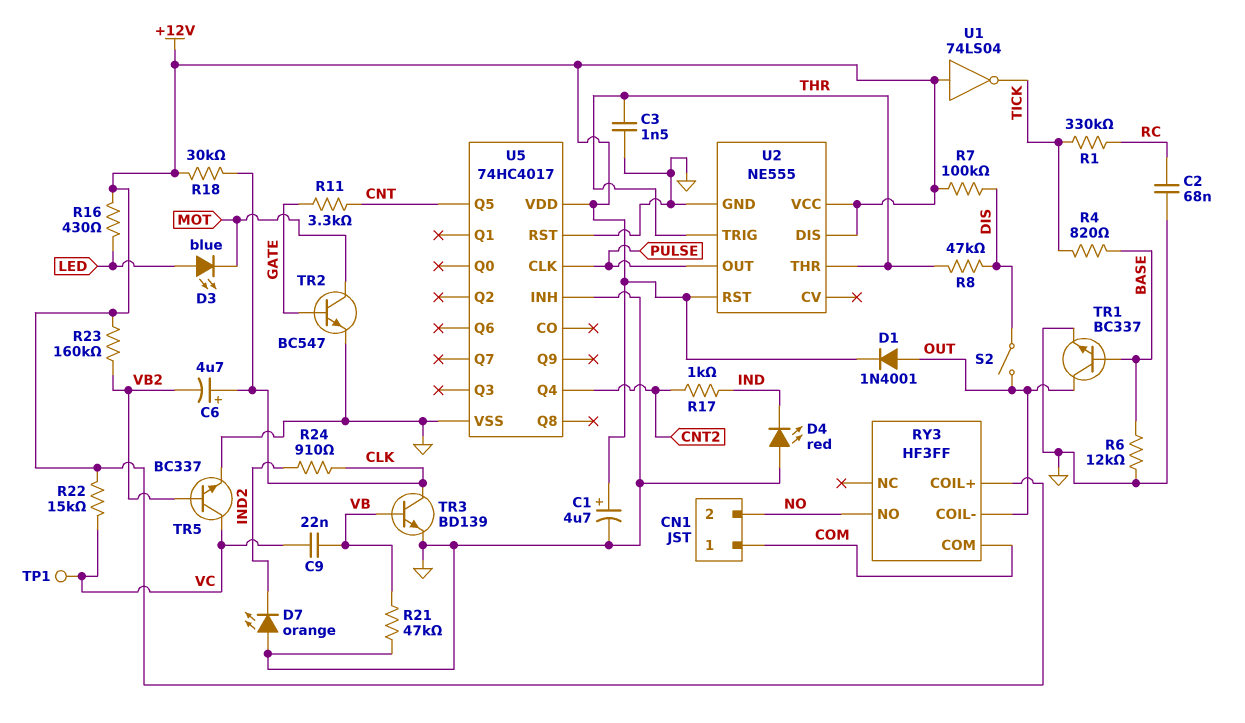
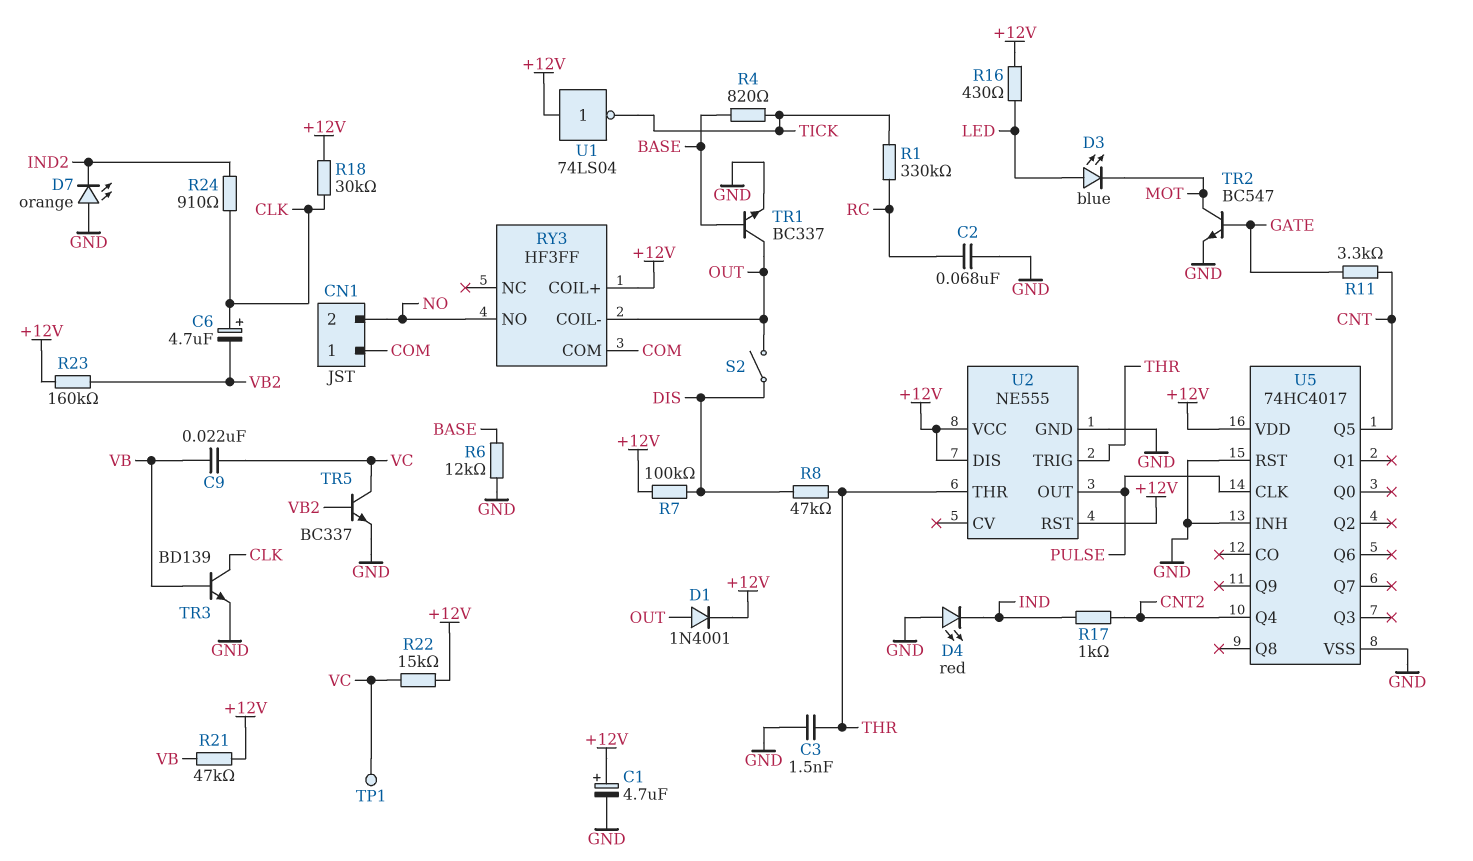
R21: 47k (GND, VB) -> 47k (+12V, VB)

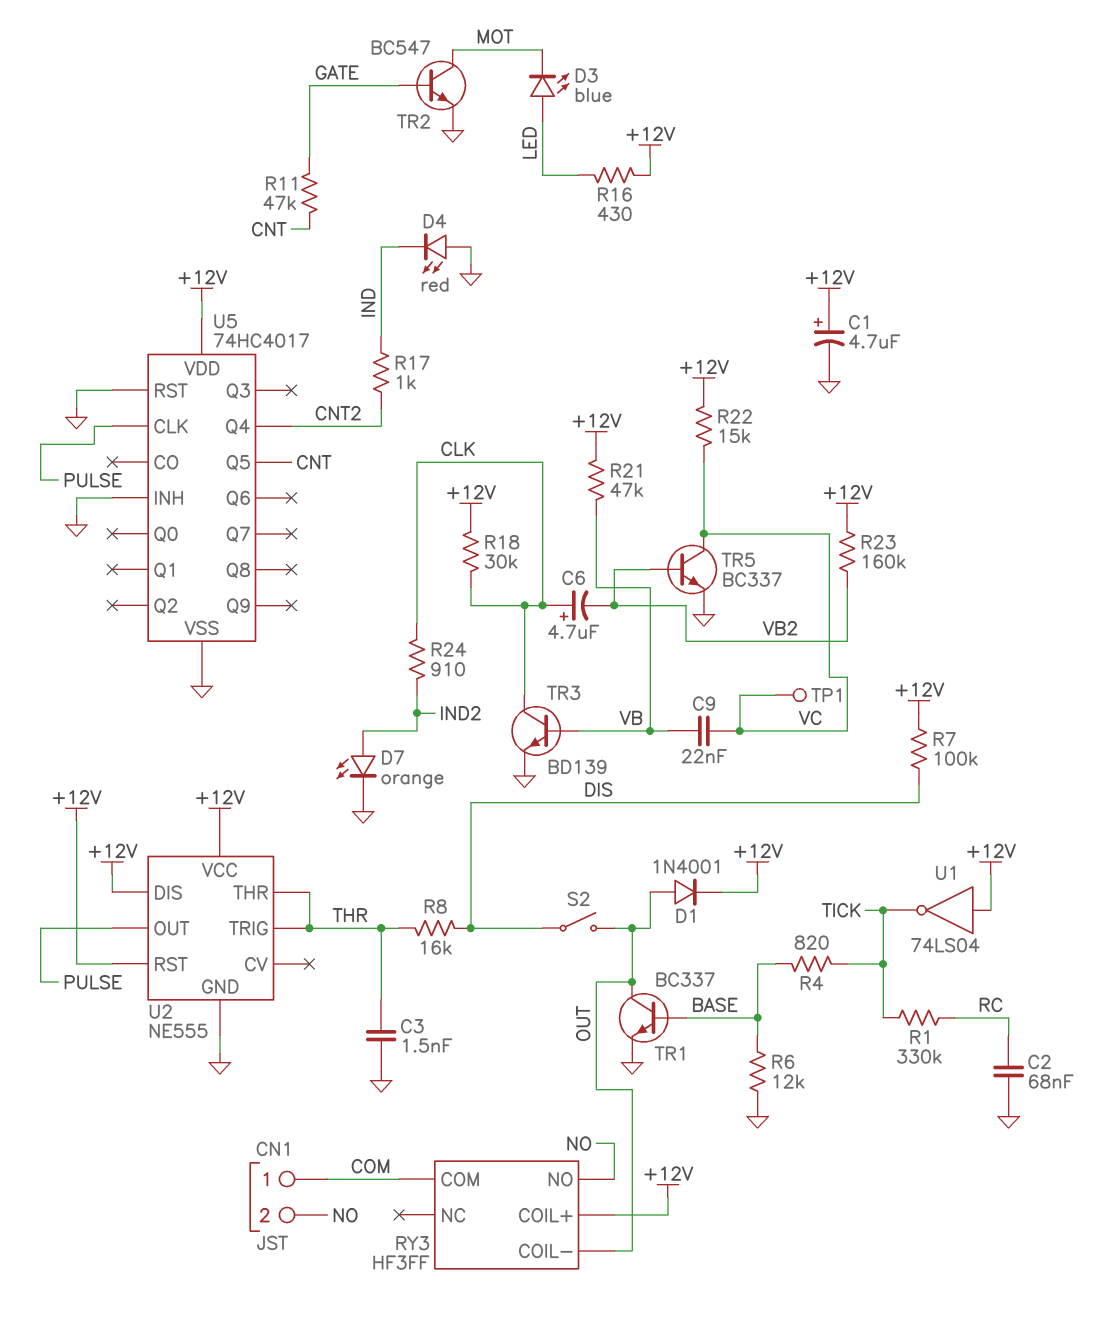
D7: LED orange (A GND, K IND2) -> LED orange (A IND2, K GND)
R8: 47k (DIS, THR) -> 16k (DIS, THR)
R11: 3.3k (CNT, GATE) -> 47k (CNT, GATE)

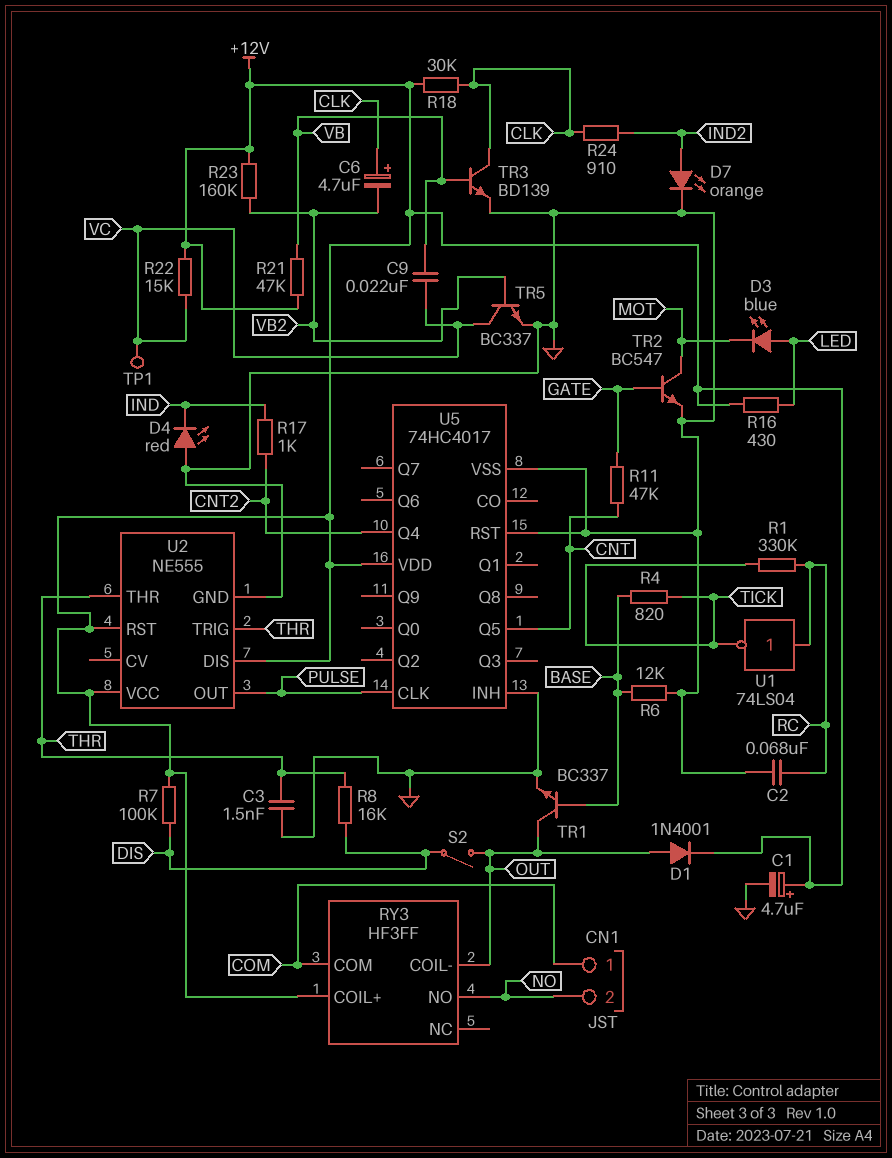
U1: NOT 74LS04 (in +12V, out TICK) -> NOT 74LS04 (in RC, out TICK)

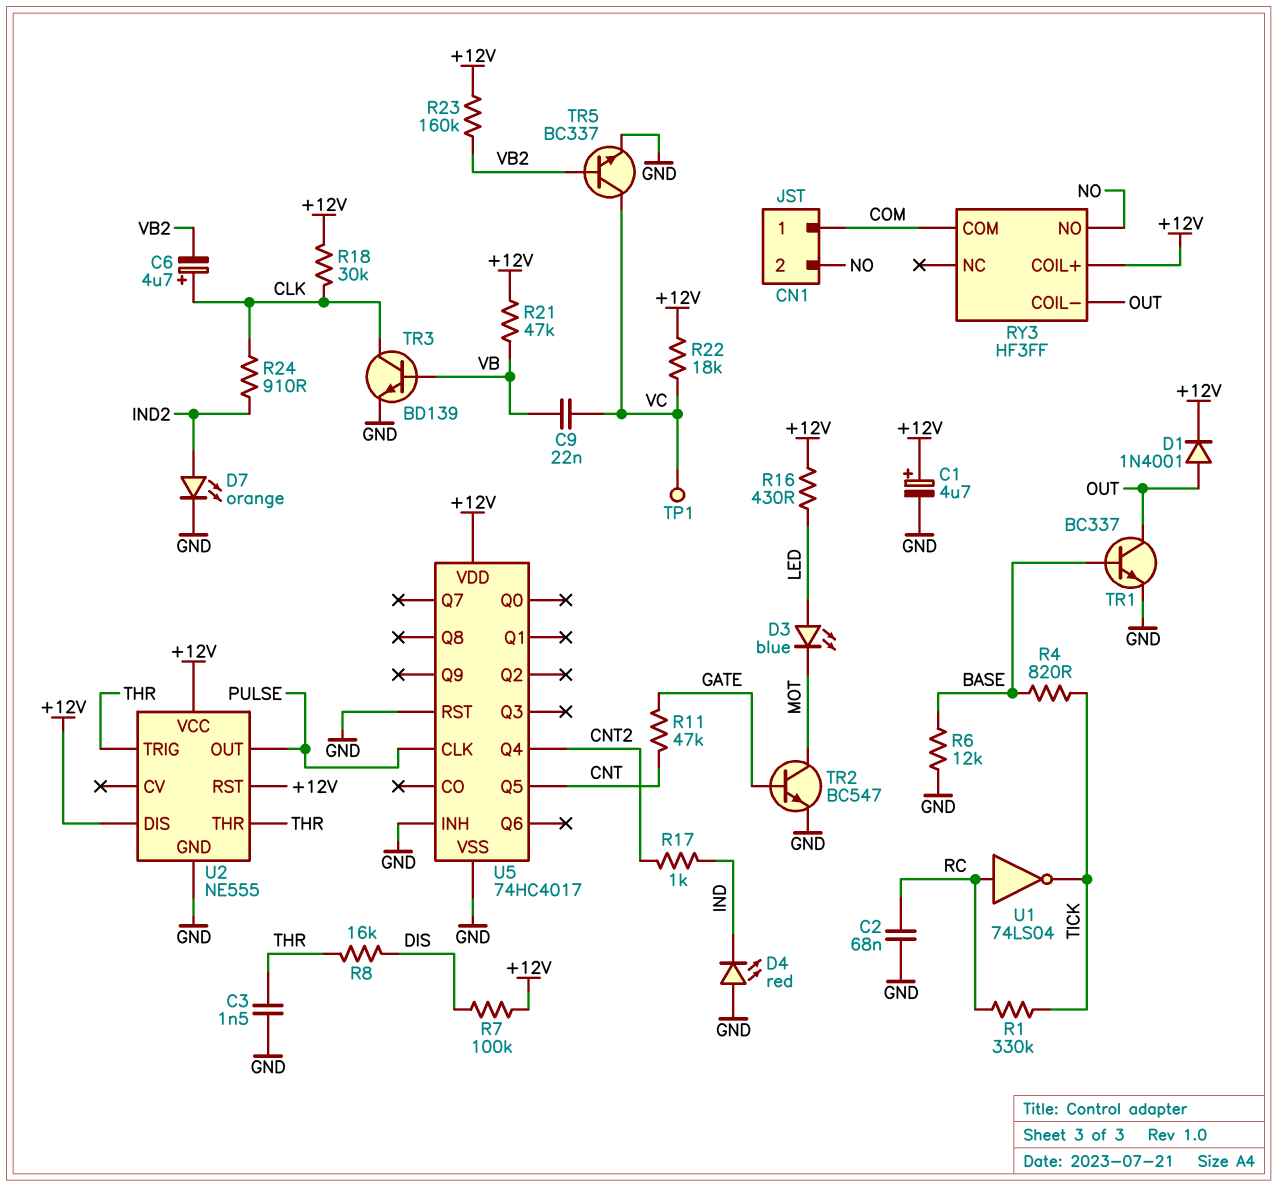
R22: 15k (+12V, VC) -> 18k (+12V, VC)
S2: switch (DIS, OUT) -> none

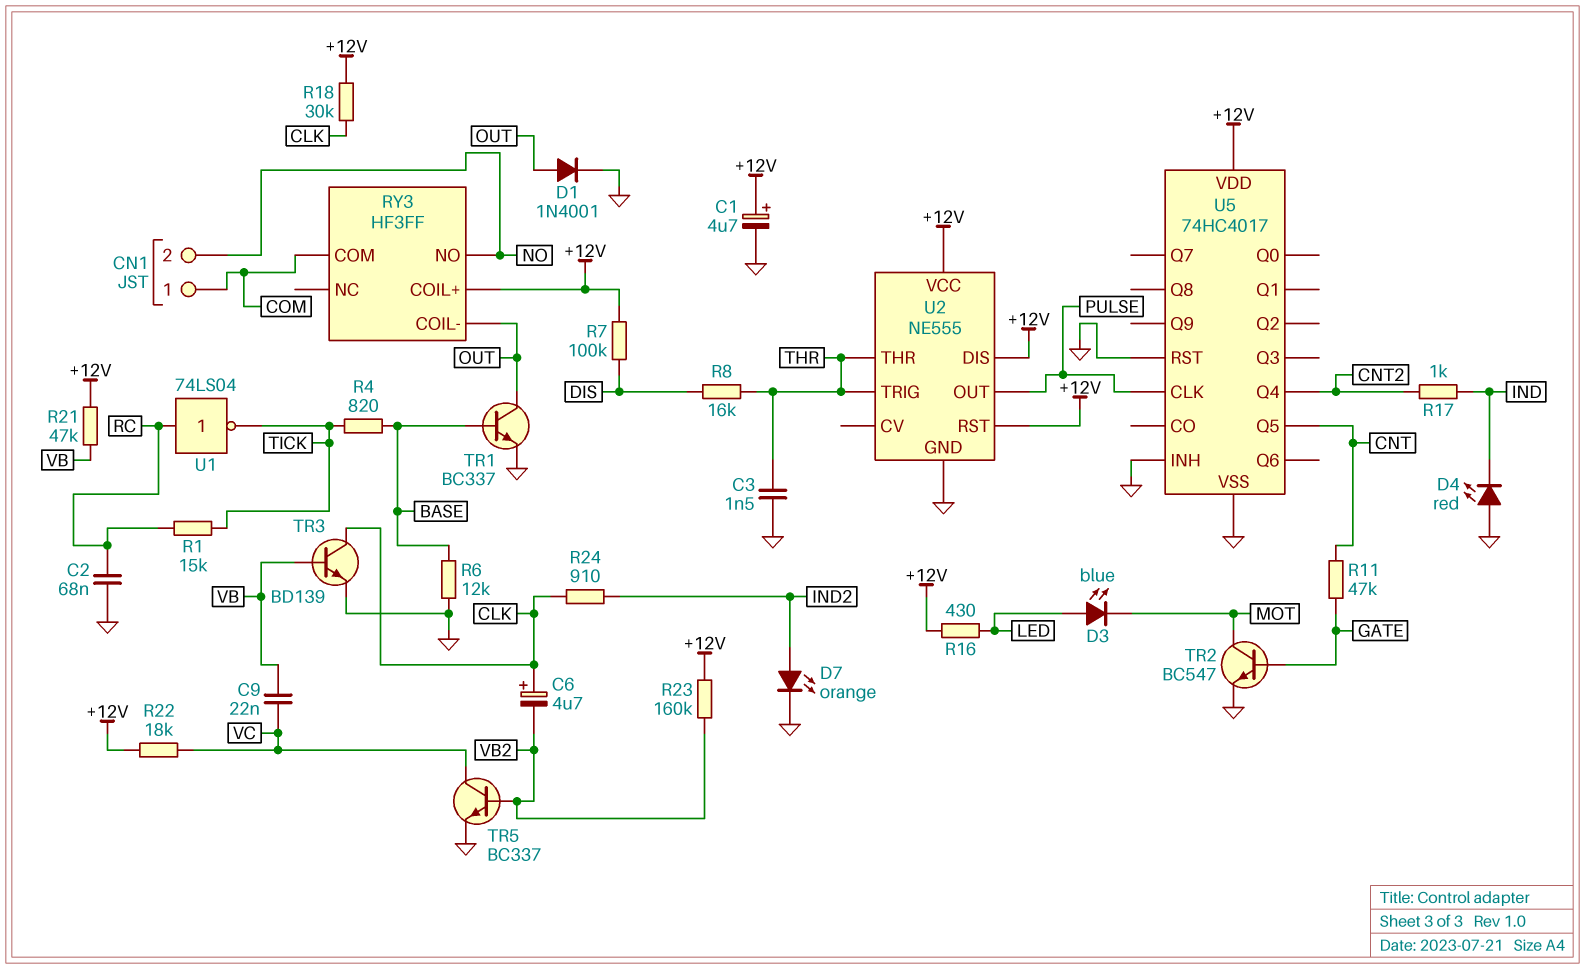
D1: diode 1N4001 (A OUT, K +12V) -> diode 1N4001 (A OUT, K GND)
R1: 330k (RC, TICK) -> 15k (RC, TICK)
TP1: test point (VC) -> none

